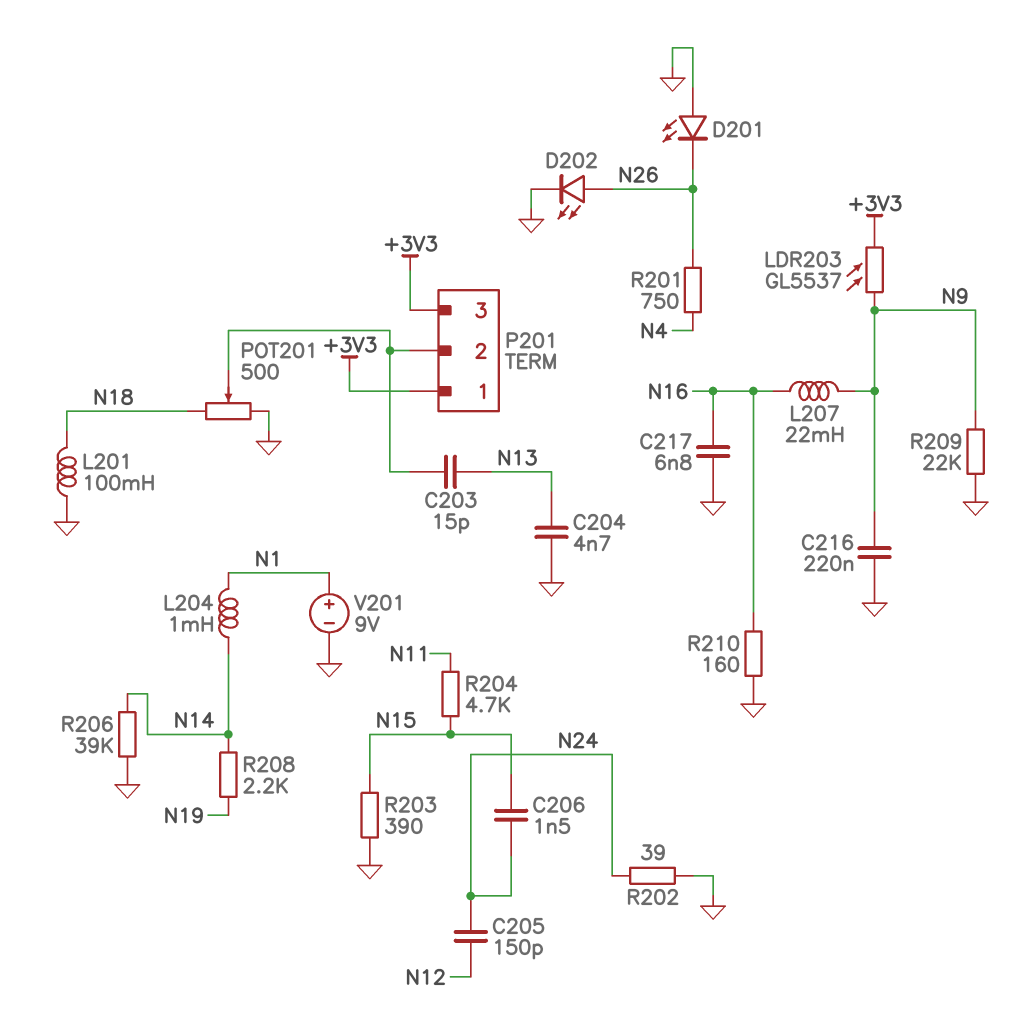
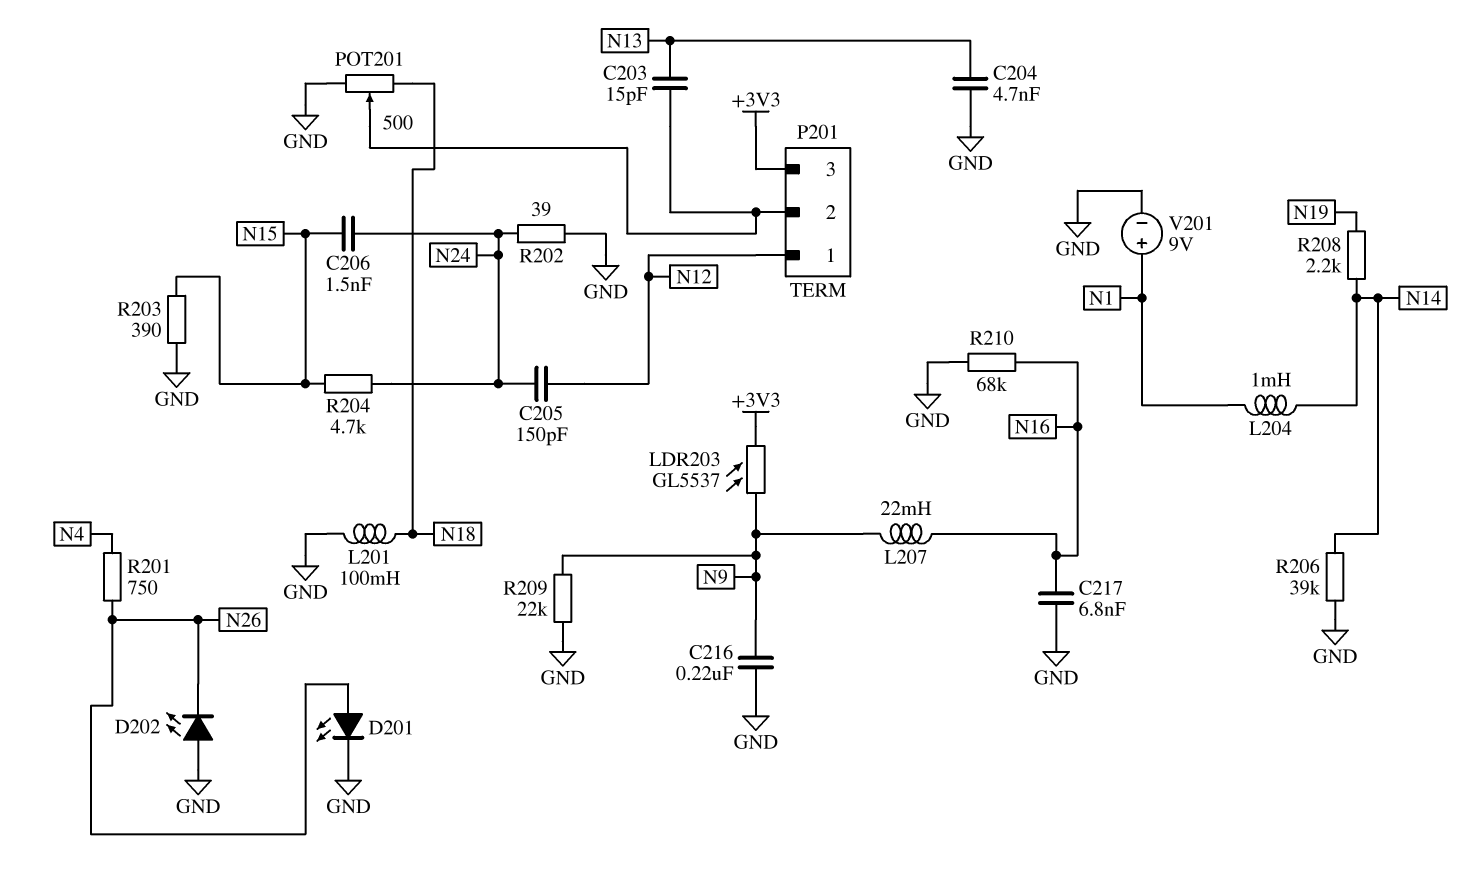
D201: LED (A GND, K N26) -> LED (A N26, K GND)
D202: LED (A N26, K GND) -> LED (A GND, K N26)
P201 pin 1: +3V3 -> N12
R204: 4.7k (N11, N15) -> 4.7k (N15, N24)
R210: 160 (GND, N16) -> 68k (GND, N16)

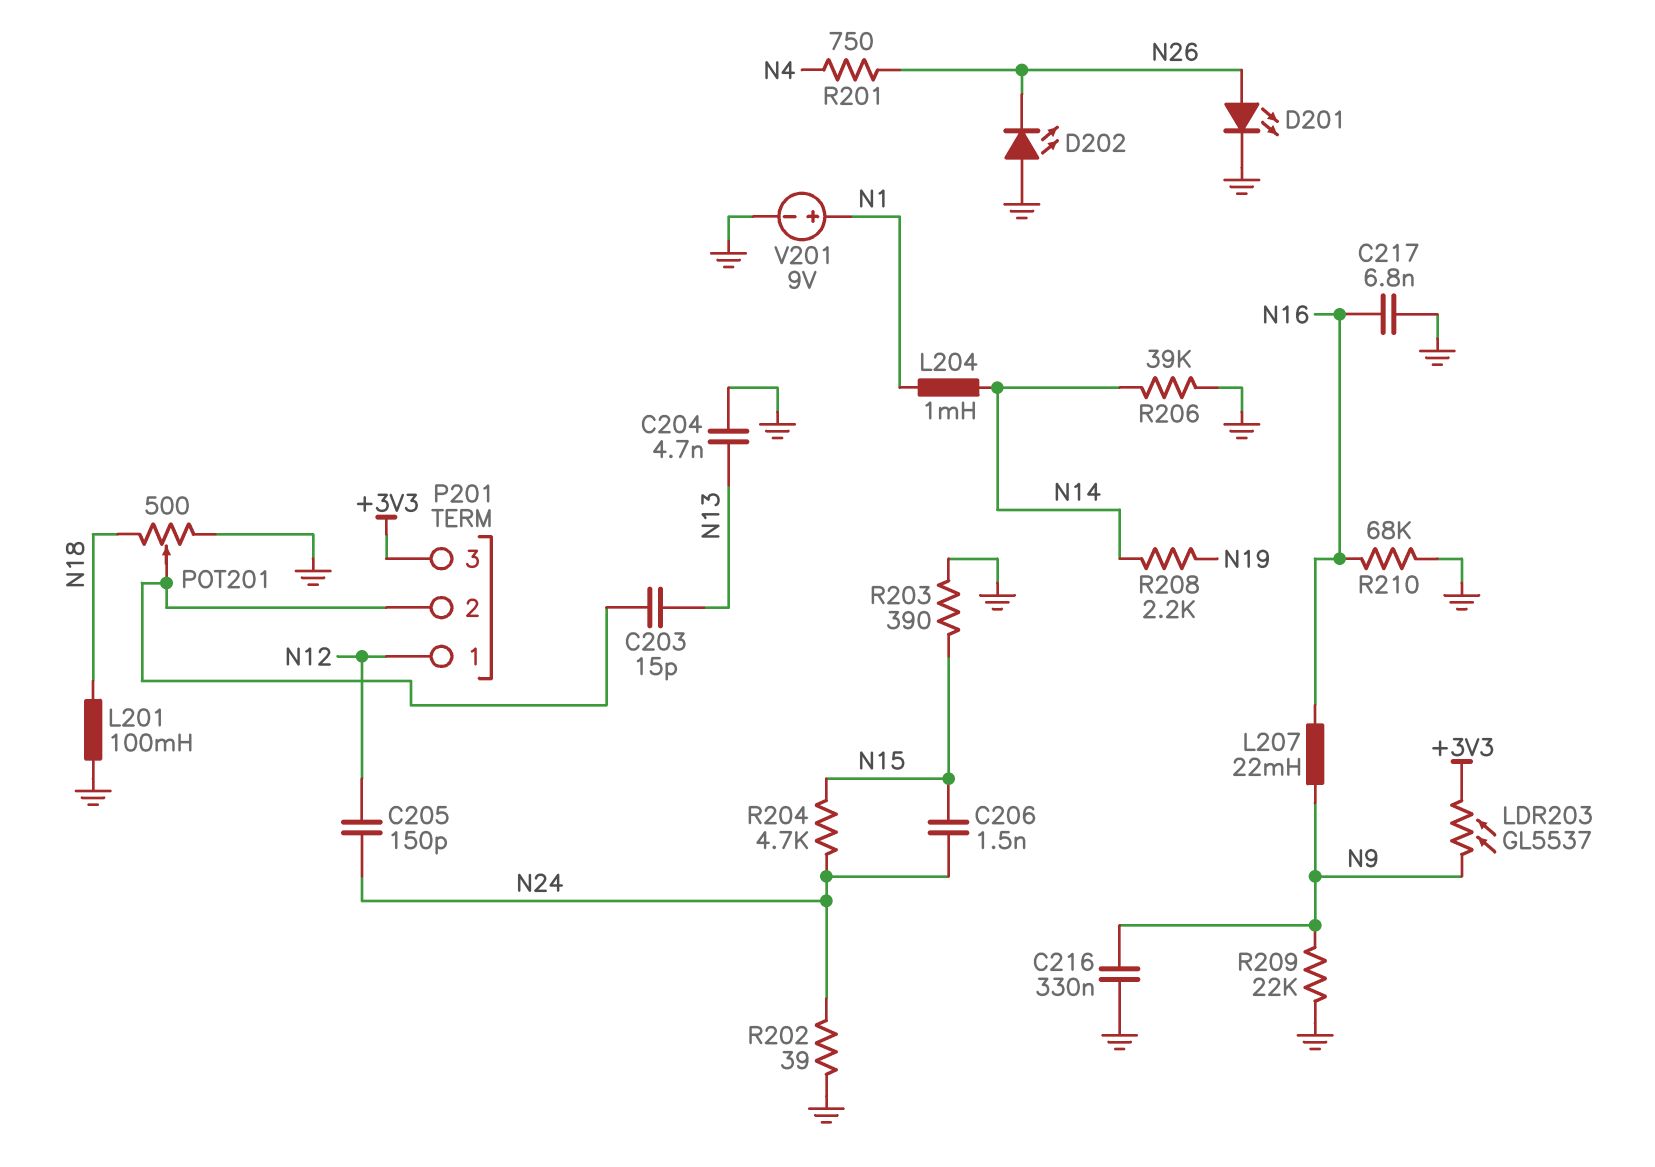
C216: 220nF (GND, N9) -> 330nF (GND, N9)

